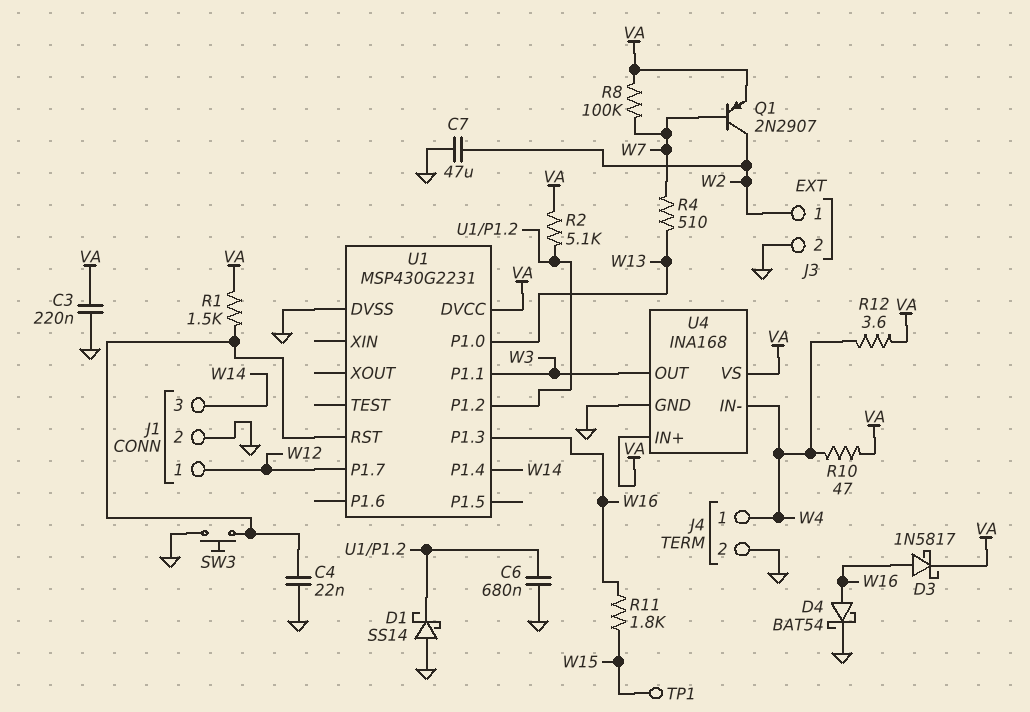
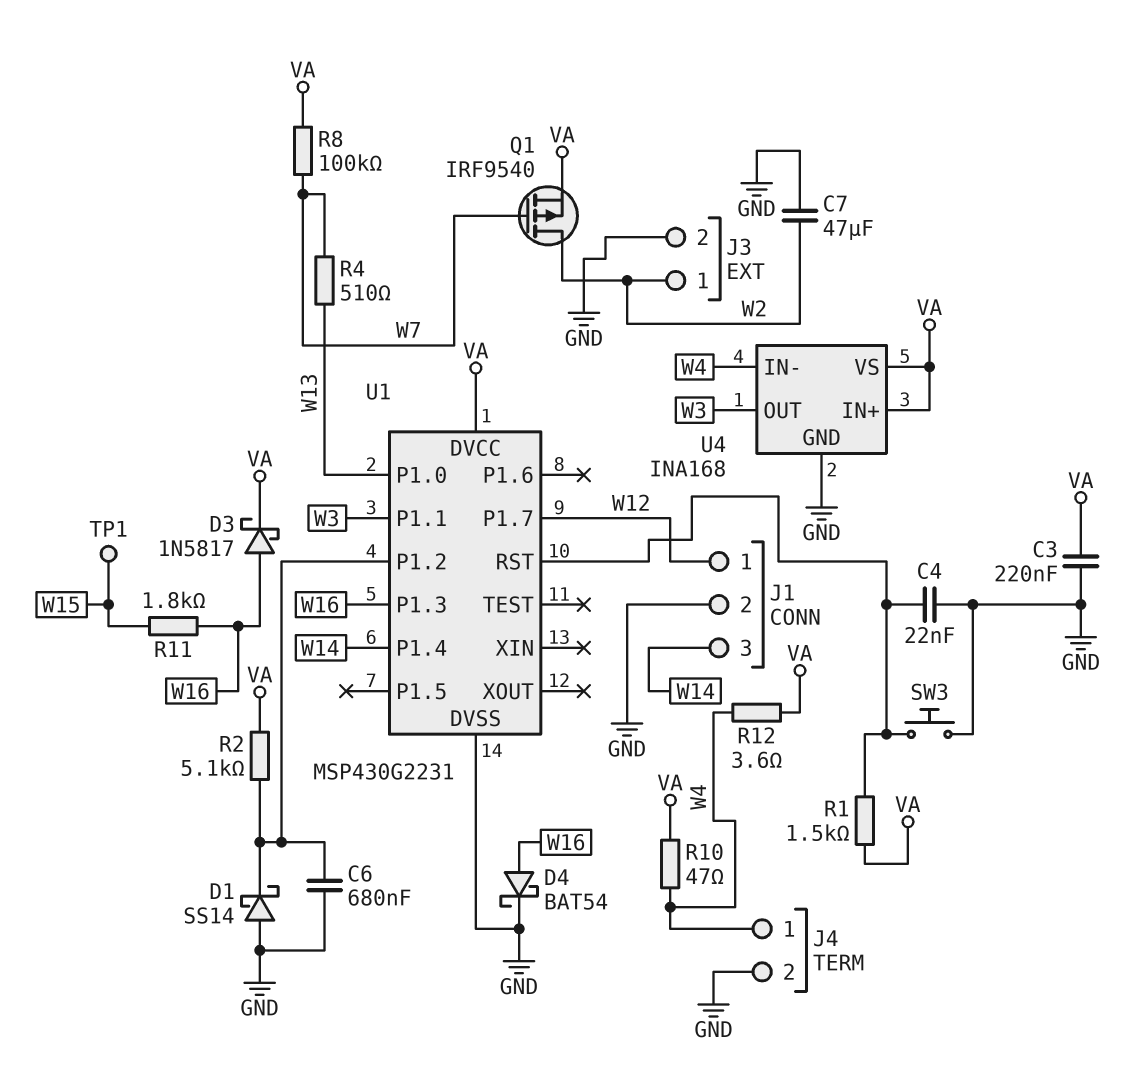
Q1: PNP 2N2907 (B W7, C W2, E VA) -> PMOS IRF9540 (G W7, D W2, S VA)

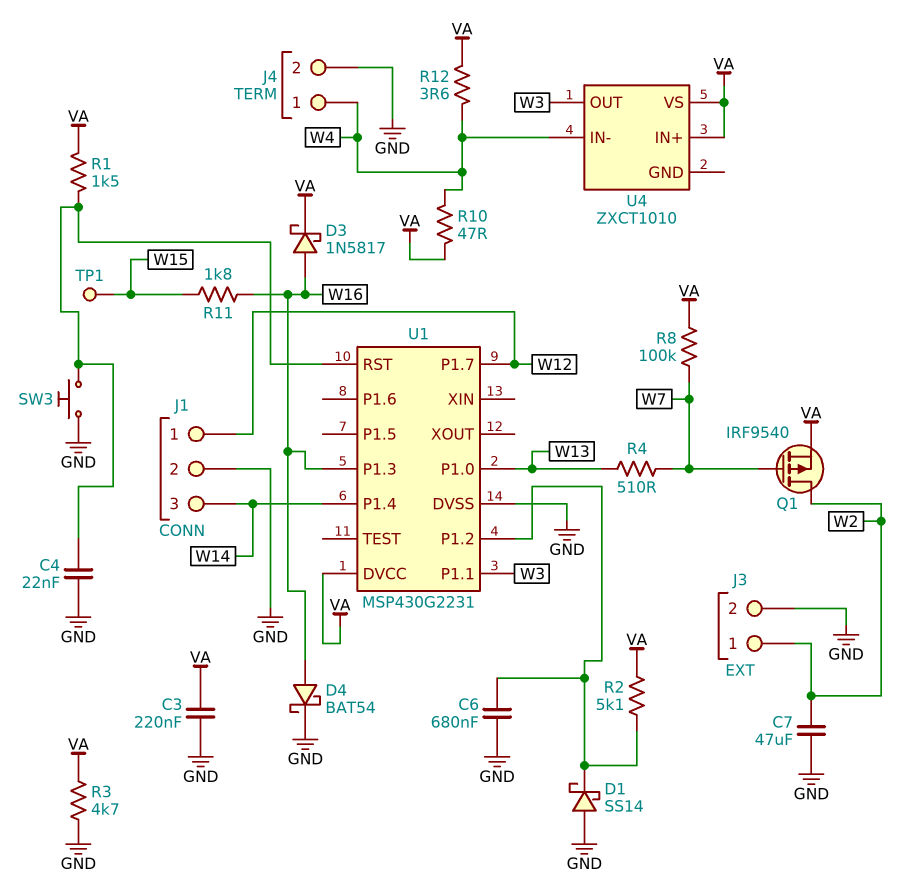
R3: none -> 4.7k (GND, VA)
U4: INA168 -> ZXCT1010
U4 pin GND: GND -> none

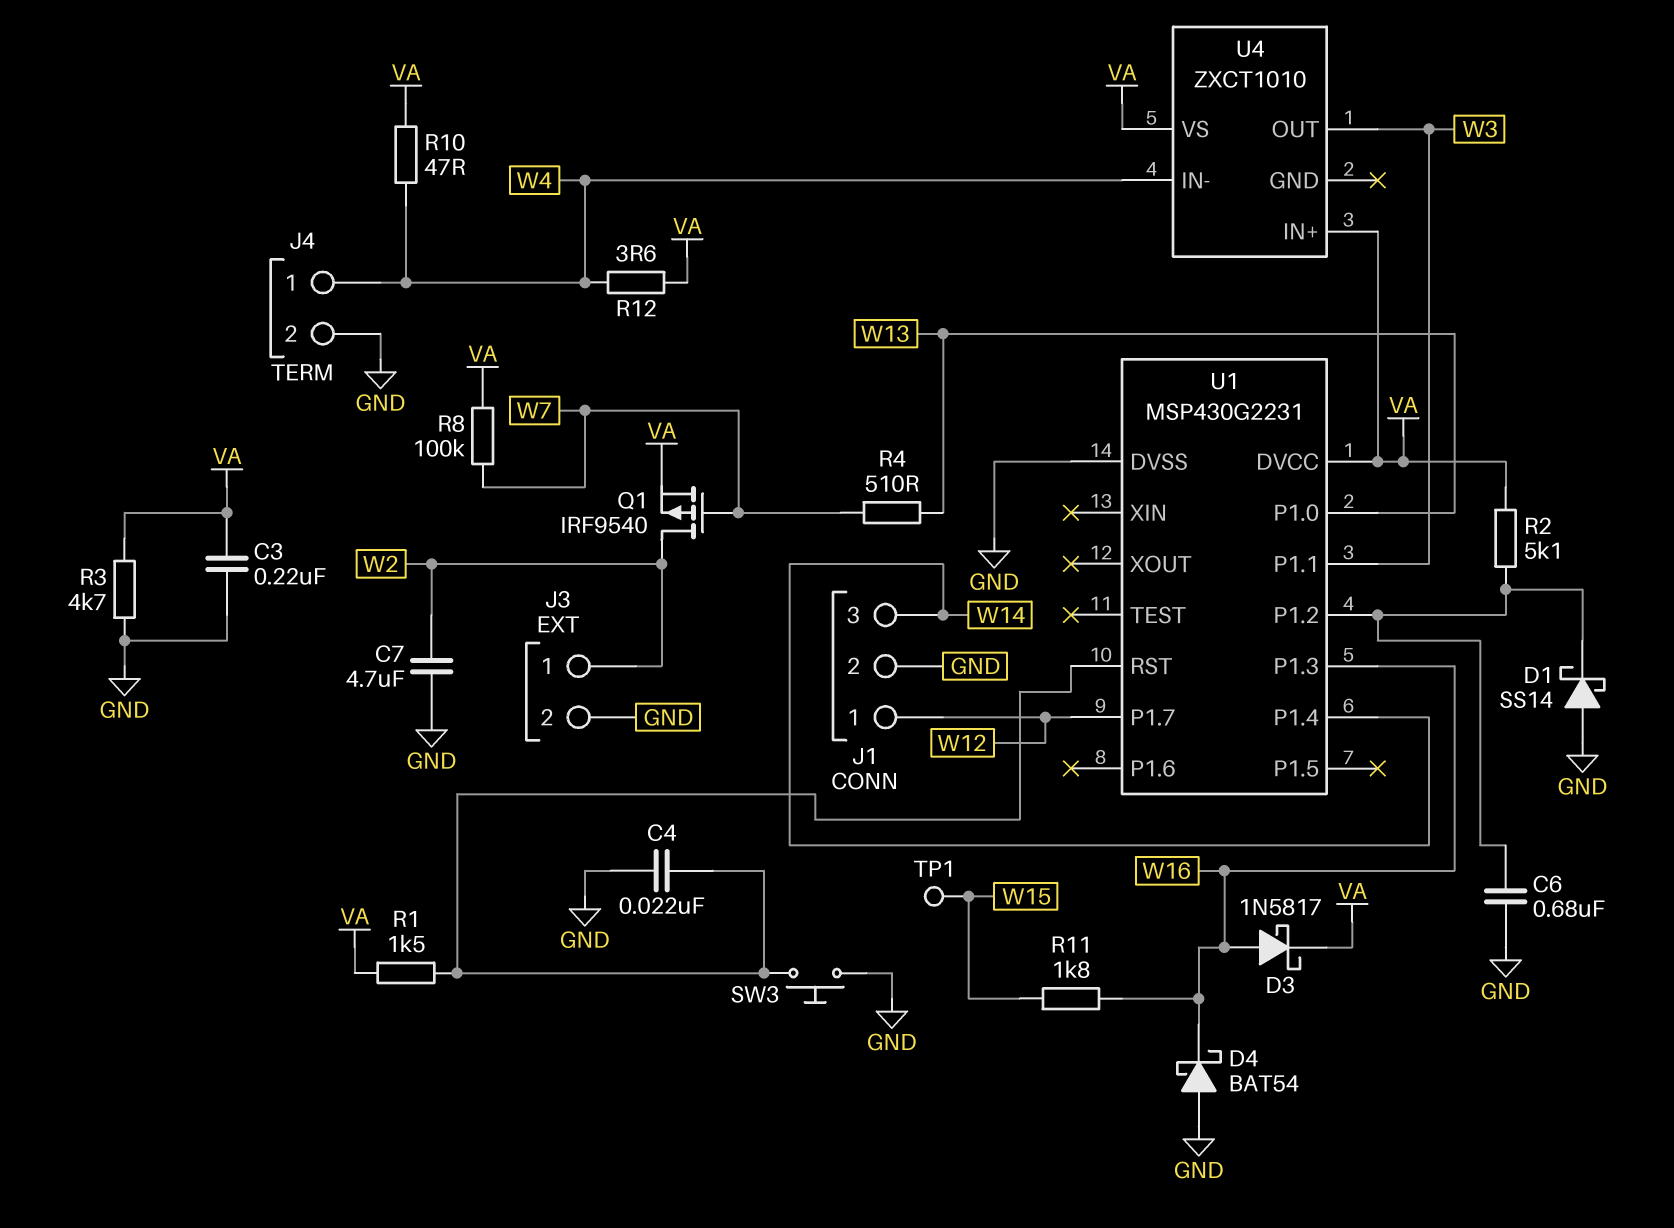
C7: 47uF (GND, W2) -> 4.7uF (GND, W2)
D4: schottky BAT54 (A W16, K GND) -> schottky BAT54 (A GND, K W16)

